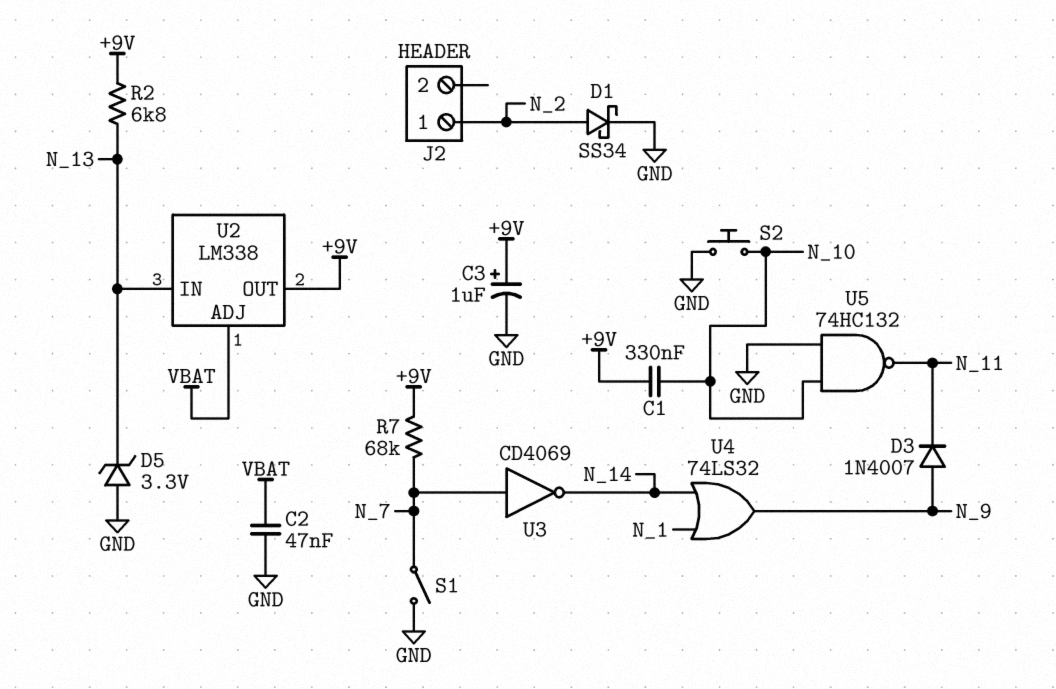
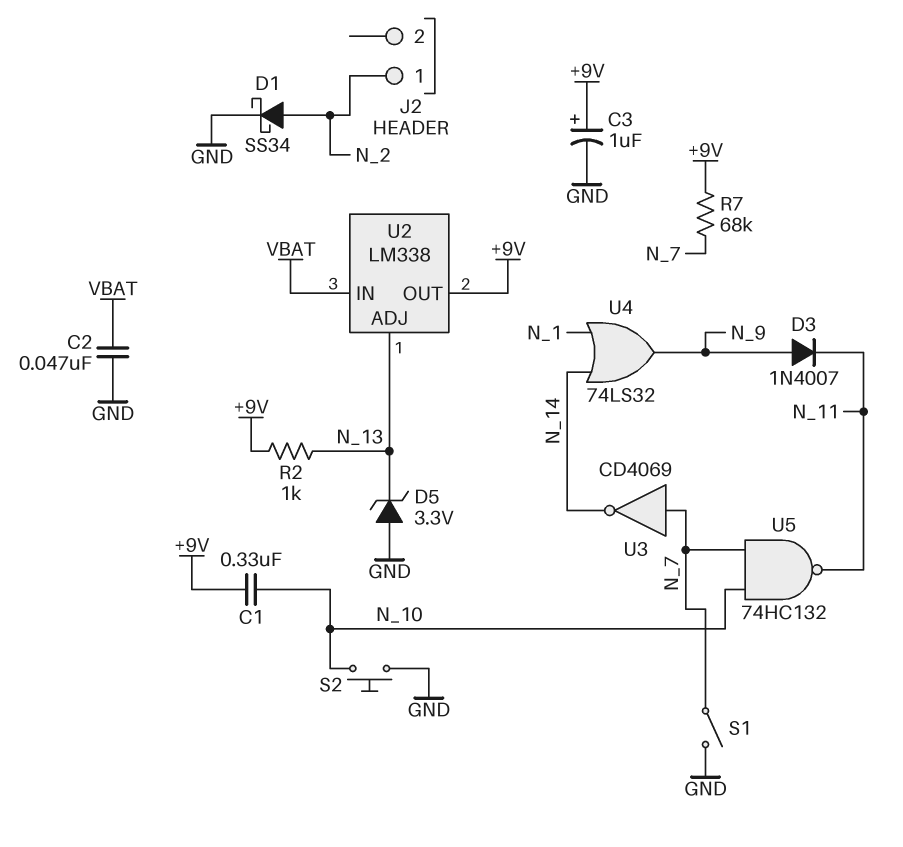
R2: 6.8k (+9V, N_13) -> 1k (+9V, N_13)
U2 pin ADJ: VBAT -> N_13
U2 pin IN: N_13 -> VBAT
U5: NAND 74HC132 (in GND, in N_10, out N_11) -> NAND 74HC132 (in N_7, in N_10, out N_11)

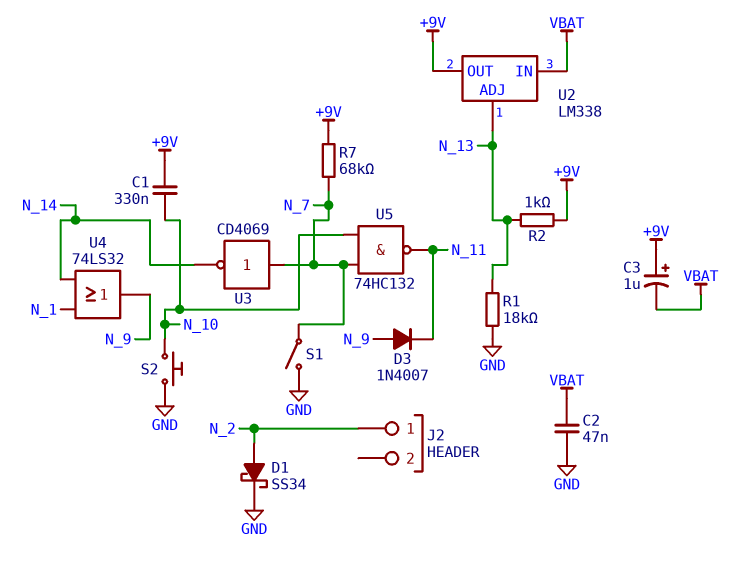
C3: 1uF (plus +9V, minus GND) -> 1uF (plus +9V, minus VBAT)
D5: zener 3.3V (A GND, K N_13) -> none
R1: none -> 18k (GND, N_13)

